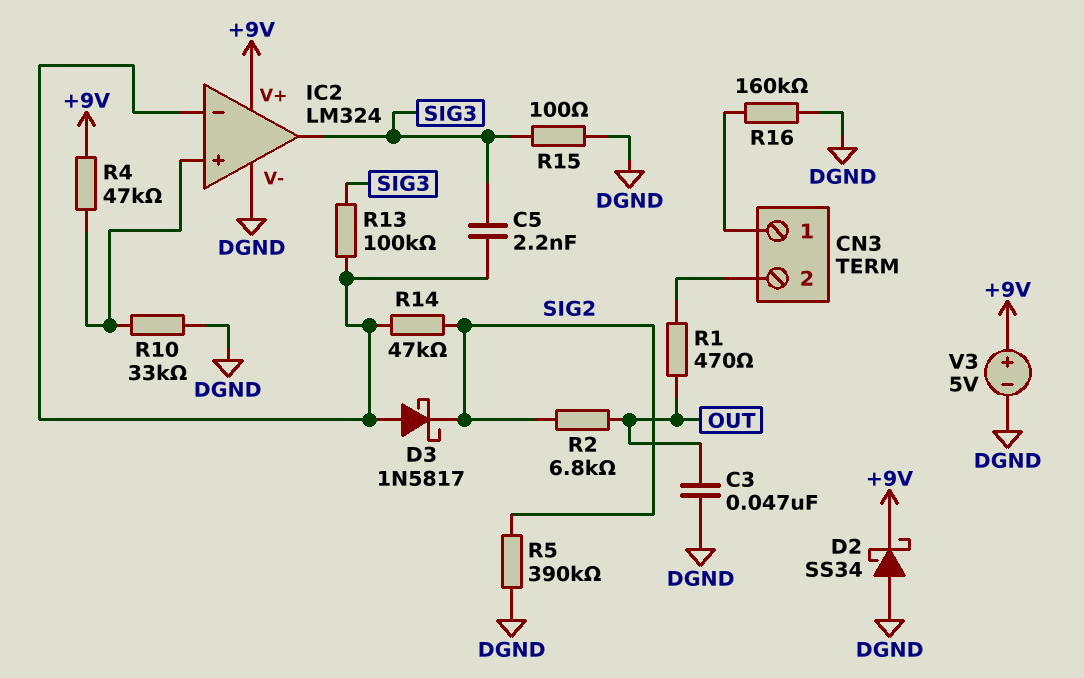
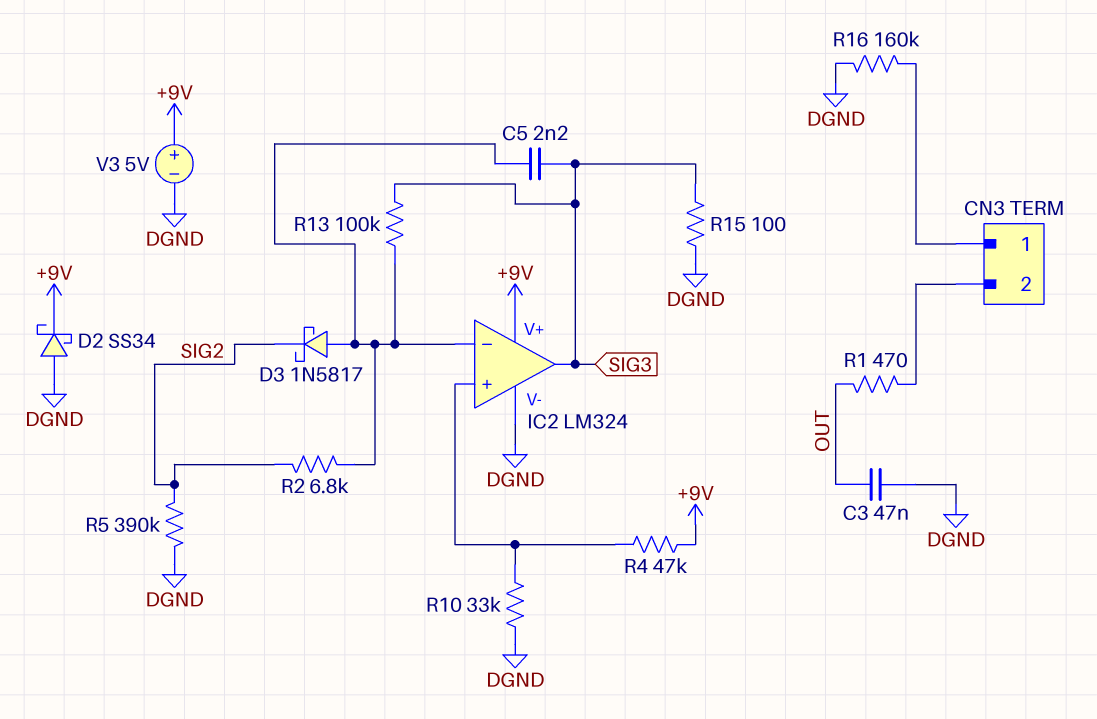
R2: 6.8k (OUT, SIG2) -> 6.8k (IC2/in-, SIG2)
R14: 47k (IC2/in-, SIG2) -> none

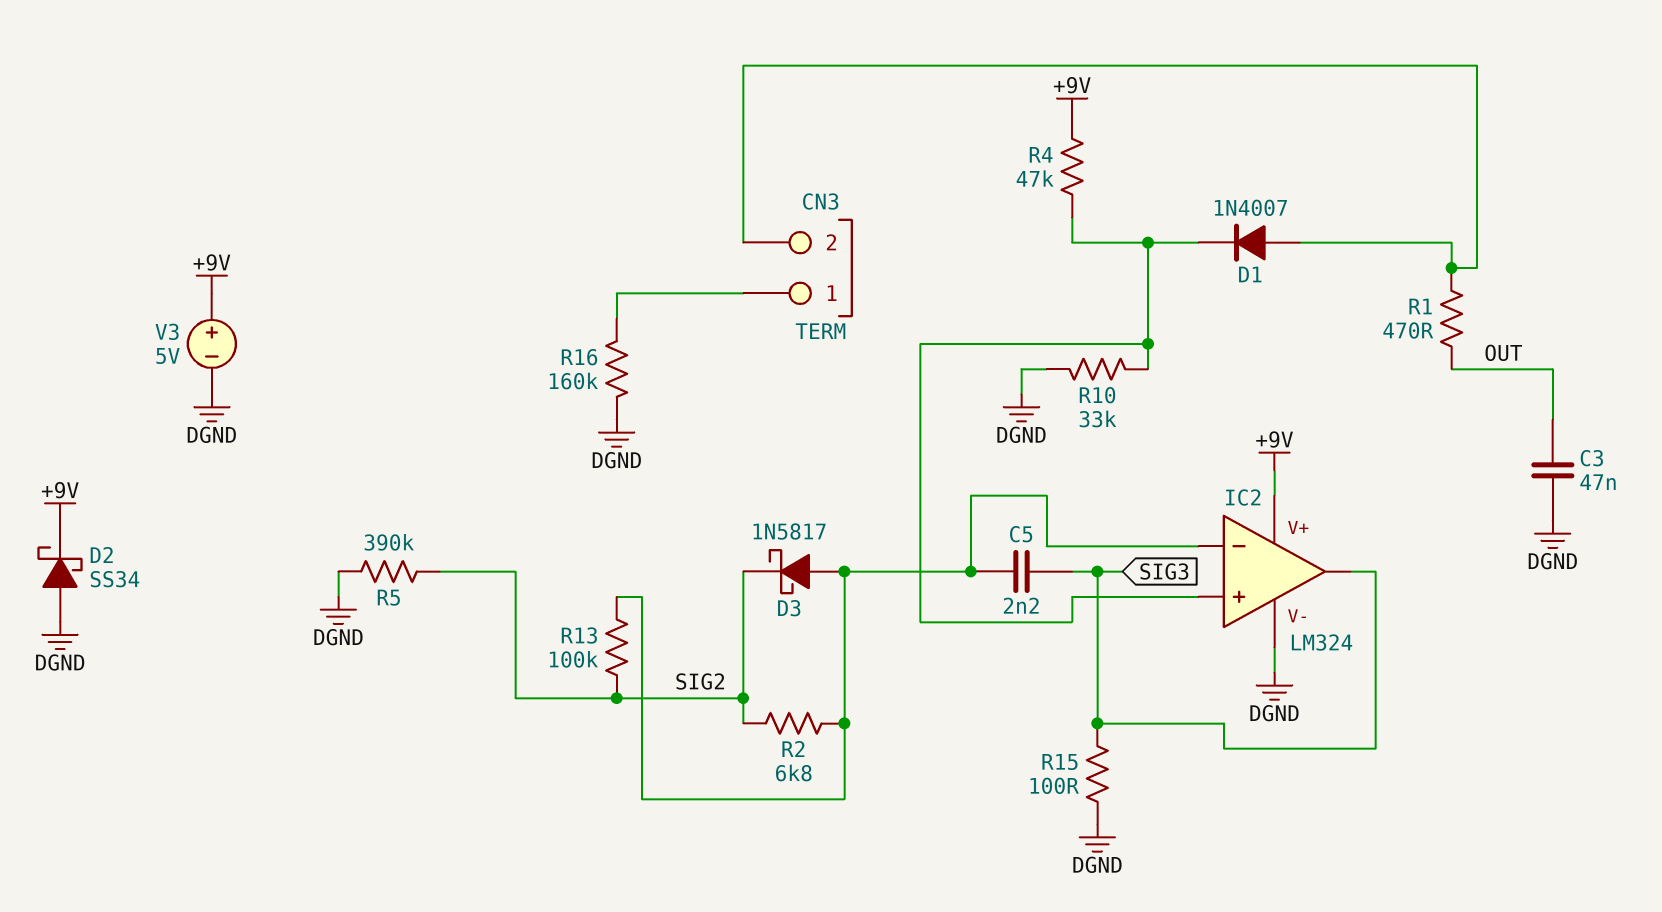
D1: none -> diode 1N4007 (A CN3/2, K IC2/in+)
R13: 100k (IC2/in-, SIG3) -> 100k (IC2/in-, SIG2)

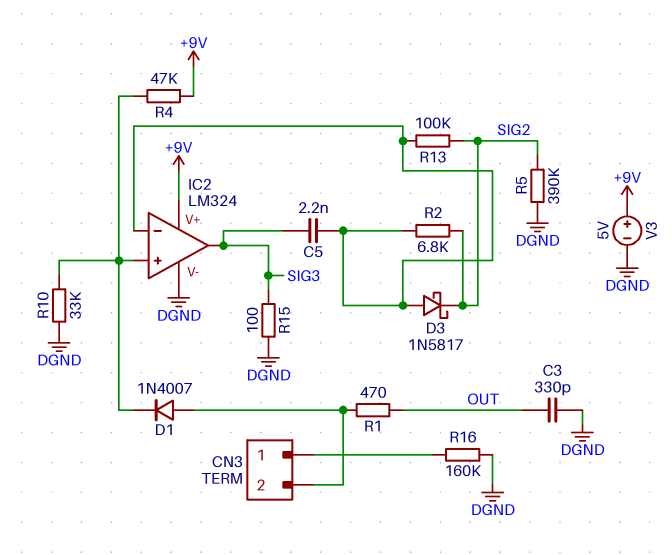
C3: 47nF (DGND, OUT) -> 330pF (DGND, OUT)
D2: schottky SS34 (A DGND, K +9V) -> none

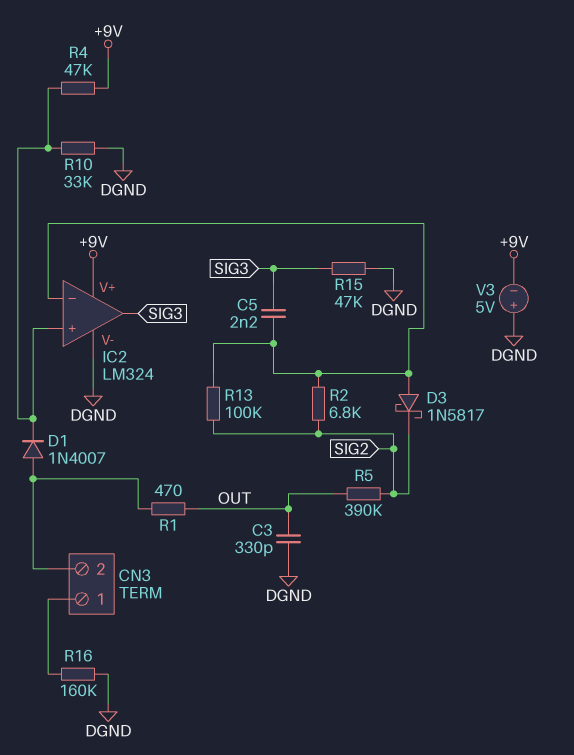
R5: 390k (DGND, SIG2) -> 390k (OUT, SIG2)
R15: 100 (DGND, SIG3) -> 47k (DGND, SIG3)
V3: 5V (plus +9V, minus DGND) -> 5V (plus DGND, minus +9V)

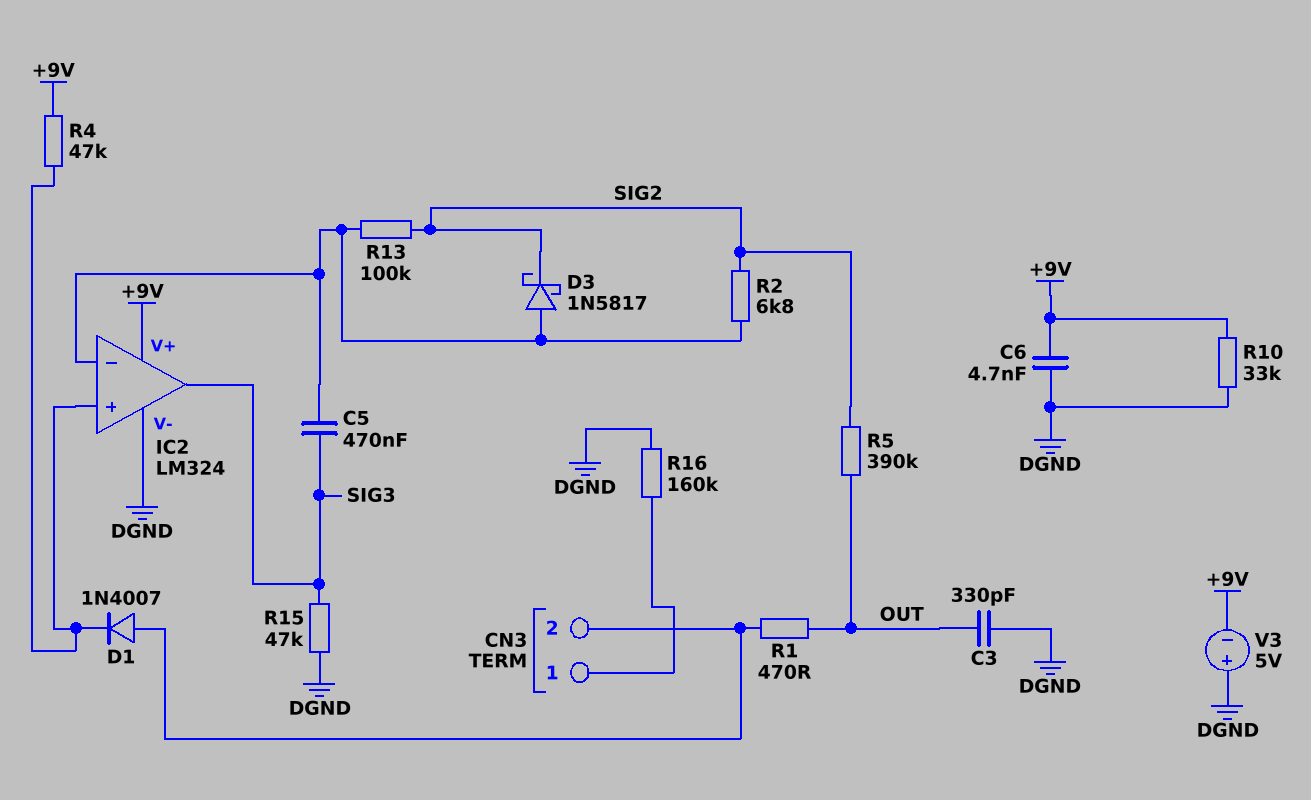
C5: 2.2nF (IC2/in-, SIG3) -> 470nF (IC2/in-, SIG3)
C6: none -> 4.7nF (+9V, DGND)
R10: 33k (DGND, IC2/in+) -> 33k (+9V, DGND)

